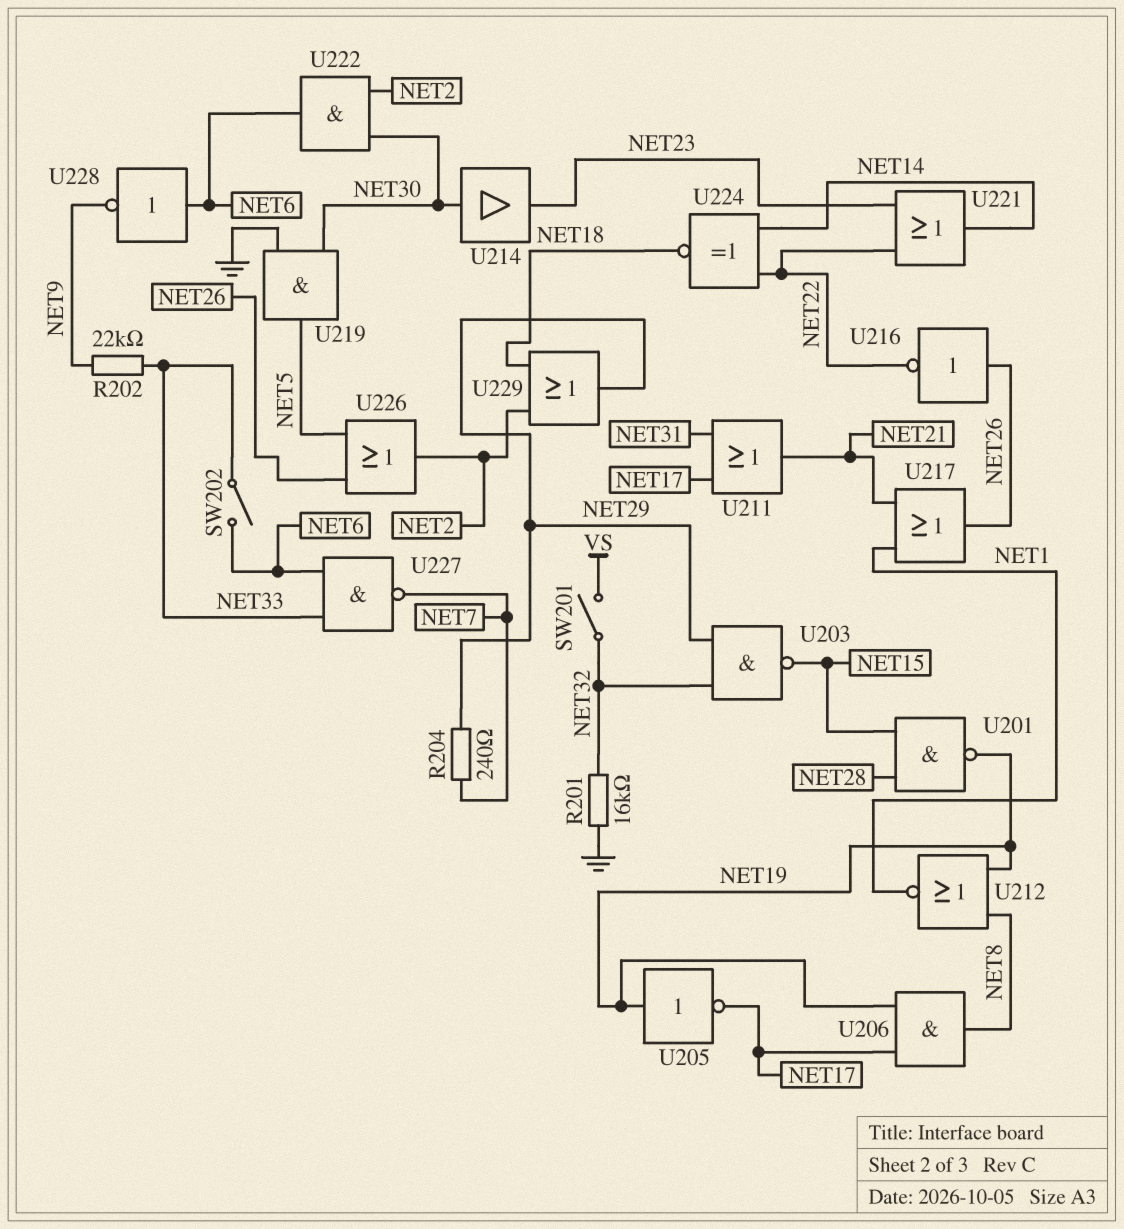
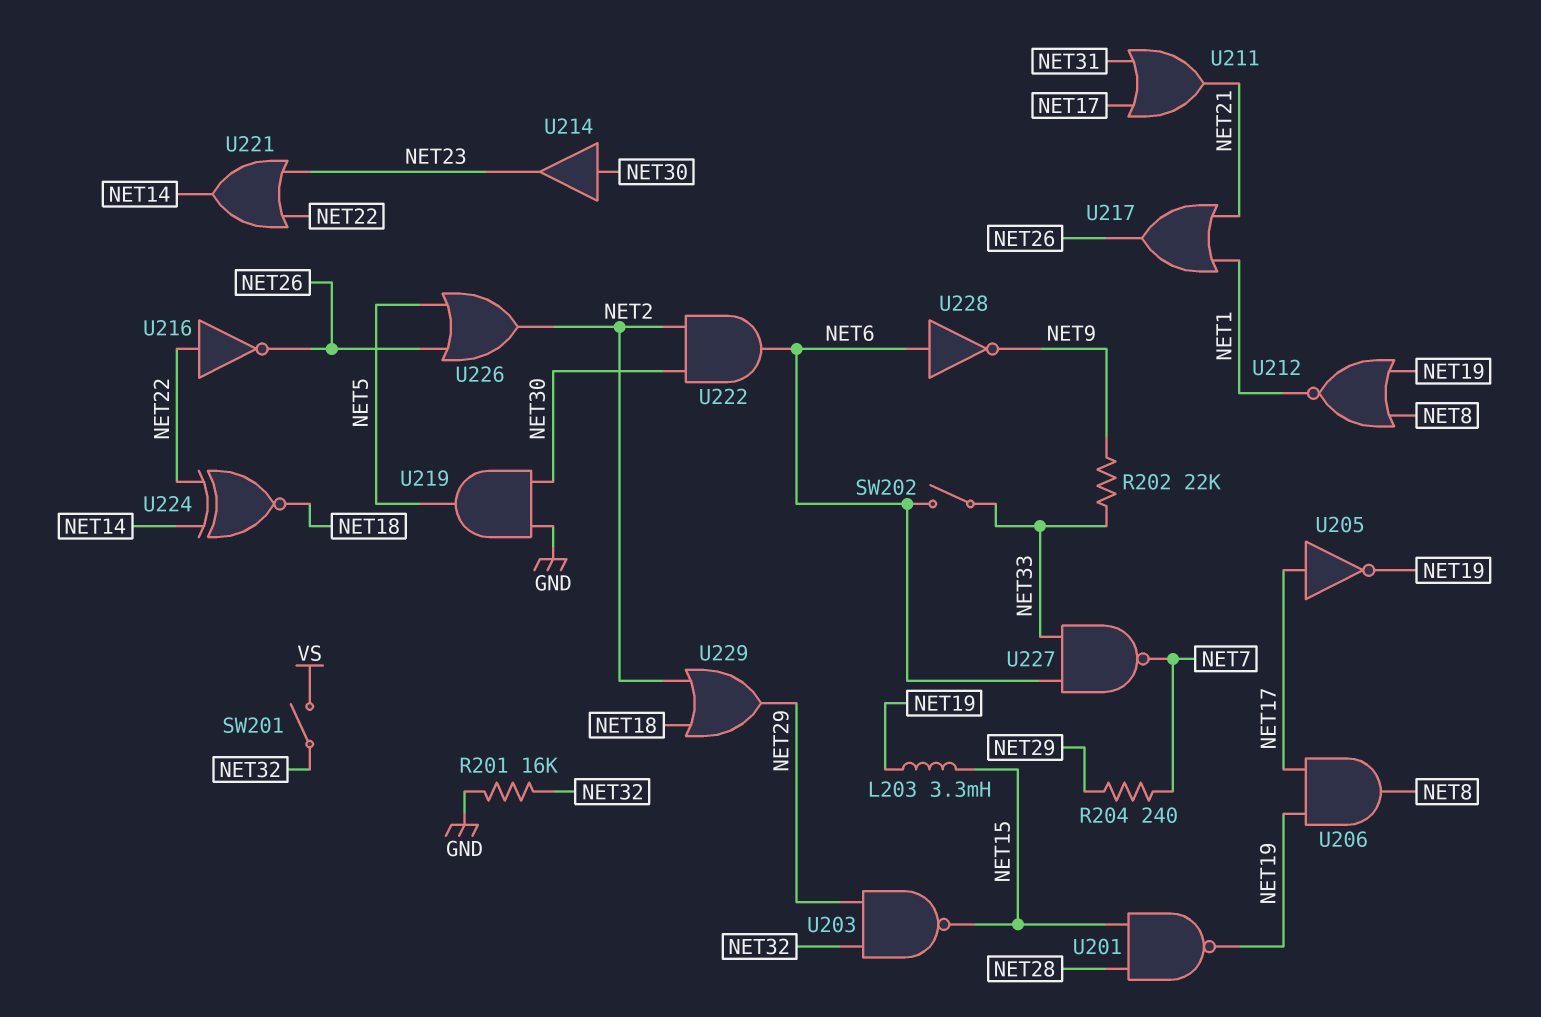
L203: none -> 3.3mH (NET15, NET19)
U205: NOT (in NET19, out NET17) -> NOT (in NET17, out NET19)
U216: NOT (in NET26, out NET22) -> NOT (in NET22, out NET26)

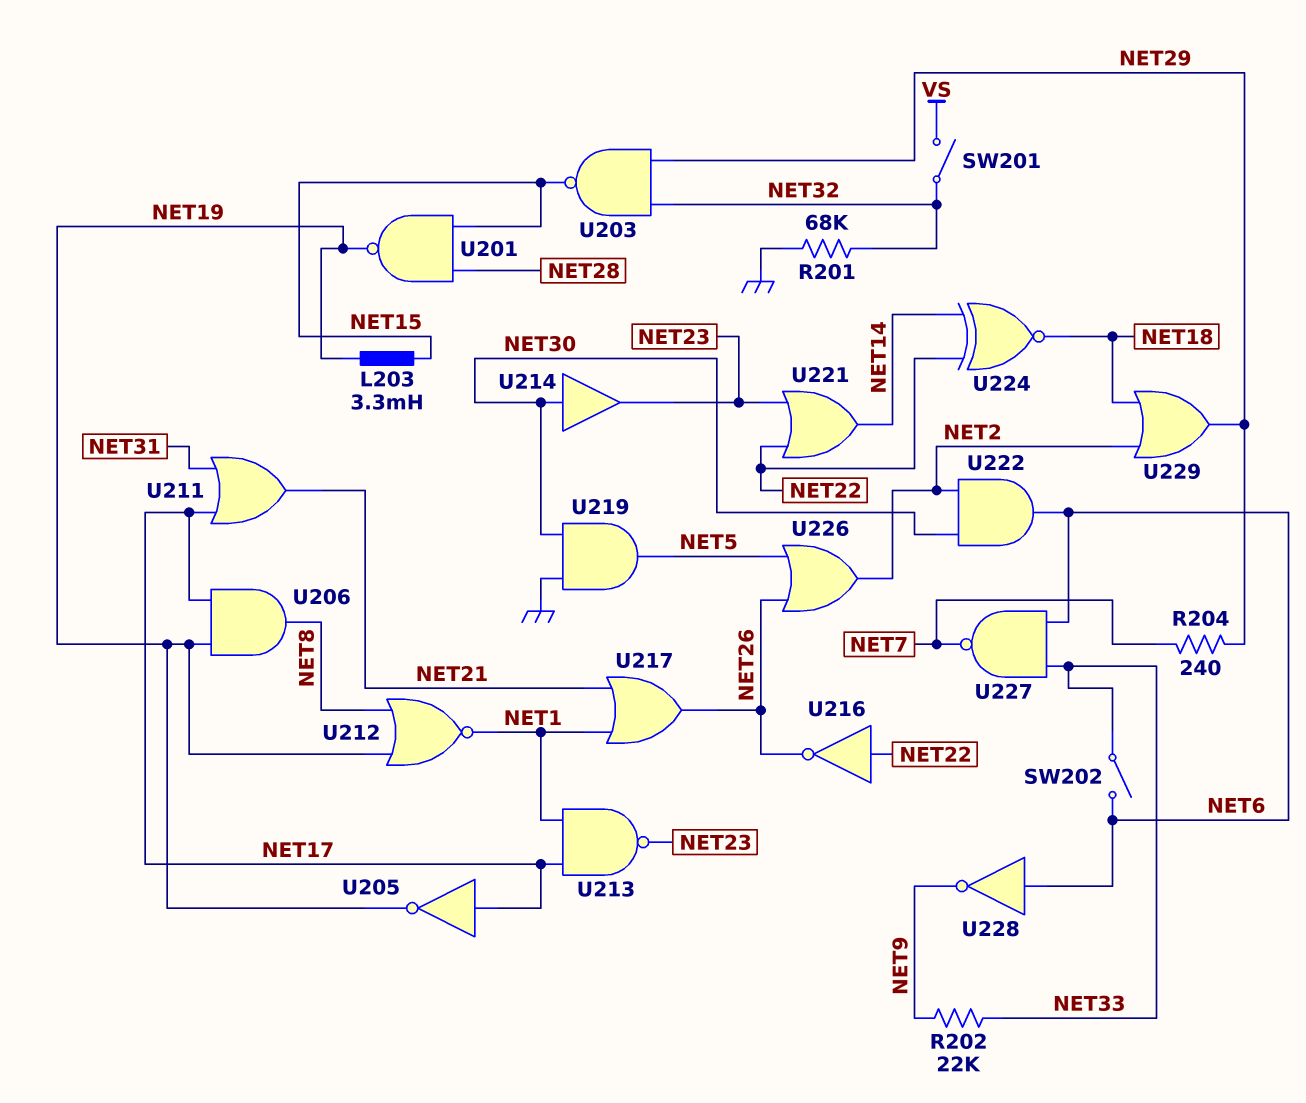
R201: 16k (GND, NET32) -> 68k (GND, NET32)
U213: none -> NAND (in NET1, in NET17, out NET23)

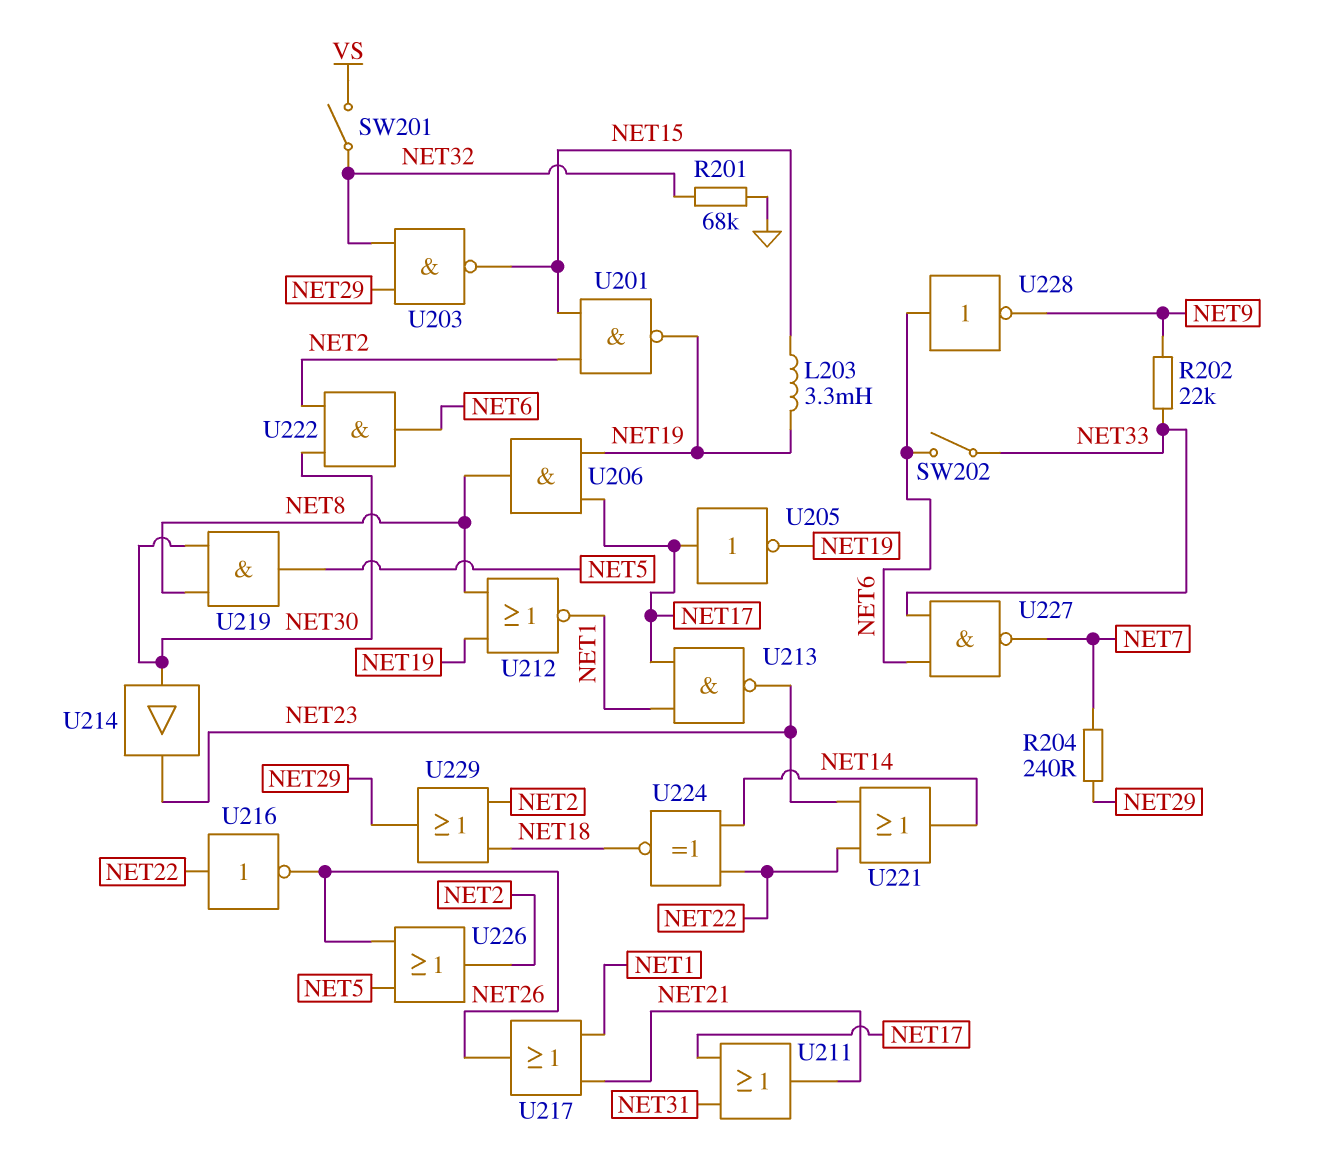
U201: NAND (in NET15, in NET28, out NET19) -> NAND (in NET2, in NET15, out NET19)
U219: AND (in GND, in NET30, out NET5) -> AND (in NET8, in NET30, out NET5)

